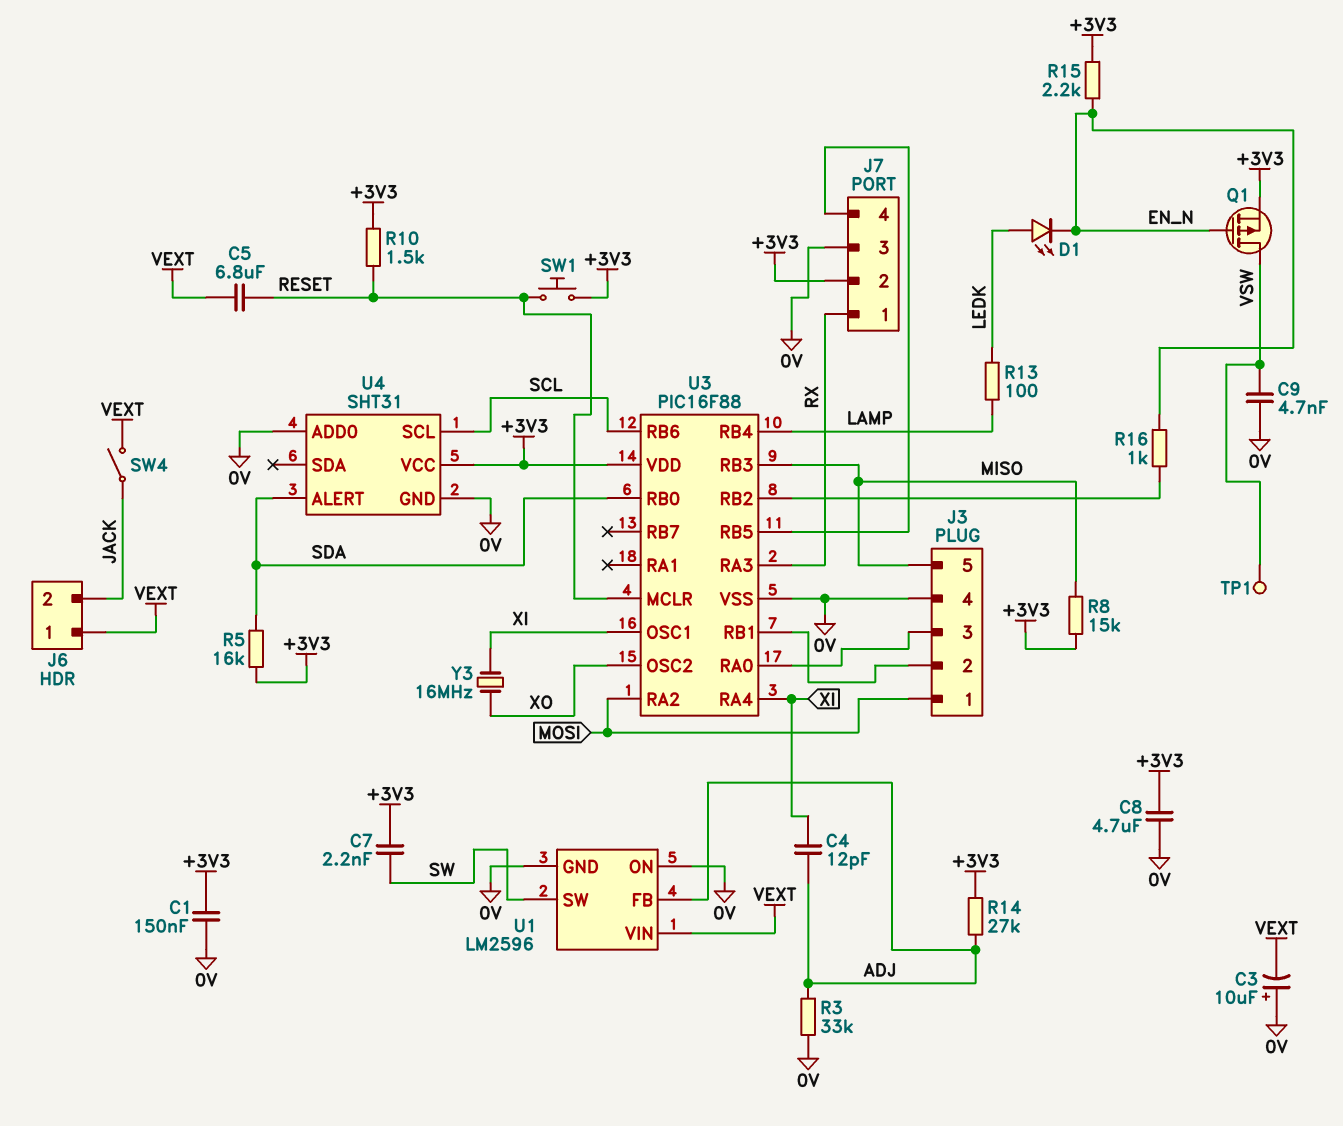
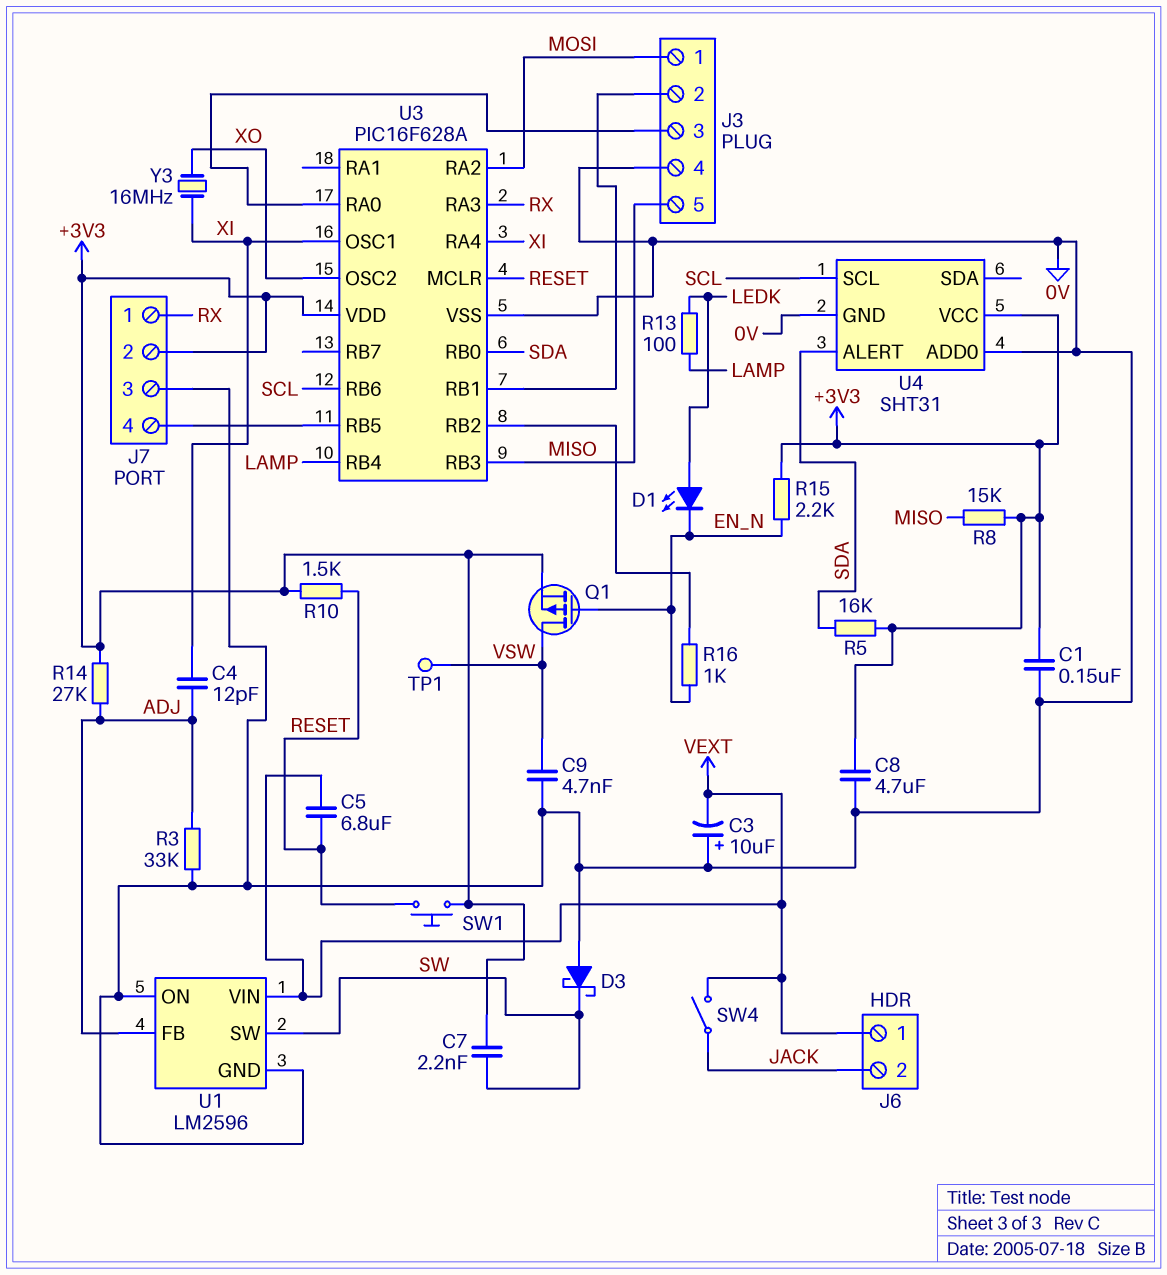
D3: none -> schottky (A 0V, K SW)
U3: PIC16F88 -> PIC16F628A

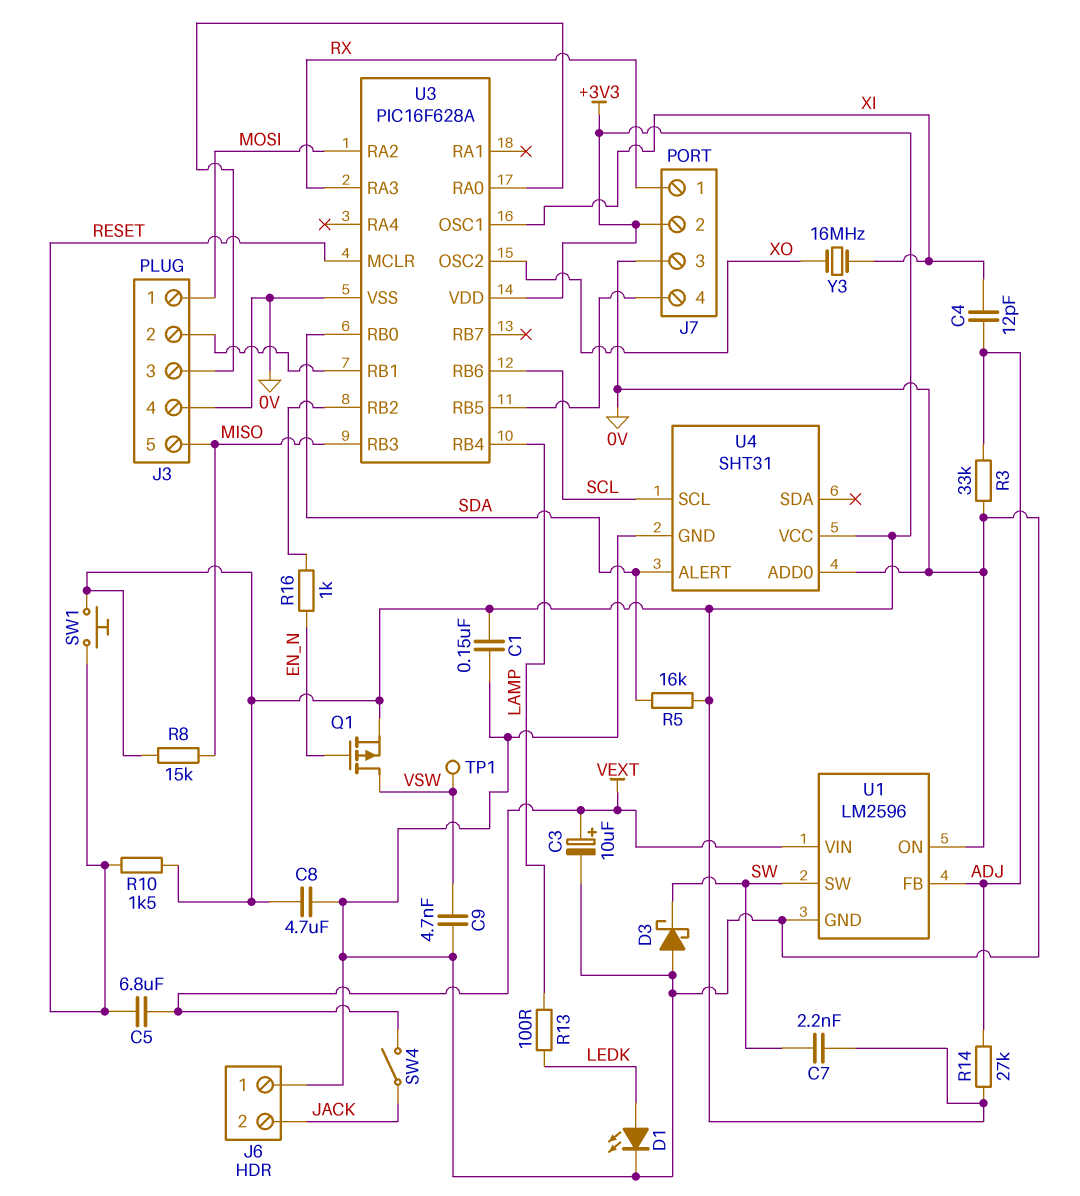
C3: 10uF (plus 0V, minus VEXT) -> 10uF (plus VEXT, minus 0V)
D1: LED (A LEDK, K EN_N) -> LED (A LEDK, K 0V)
J6 pin 1: VEXT -> 0V
R15: 2.2k (+3V3, EN_N) -> none
U3 pin RA4: XI -> none

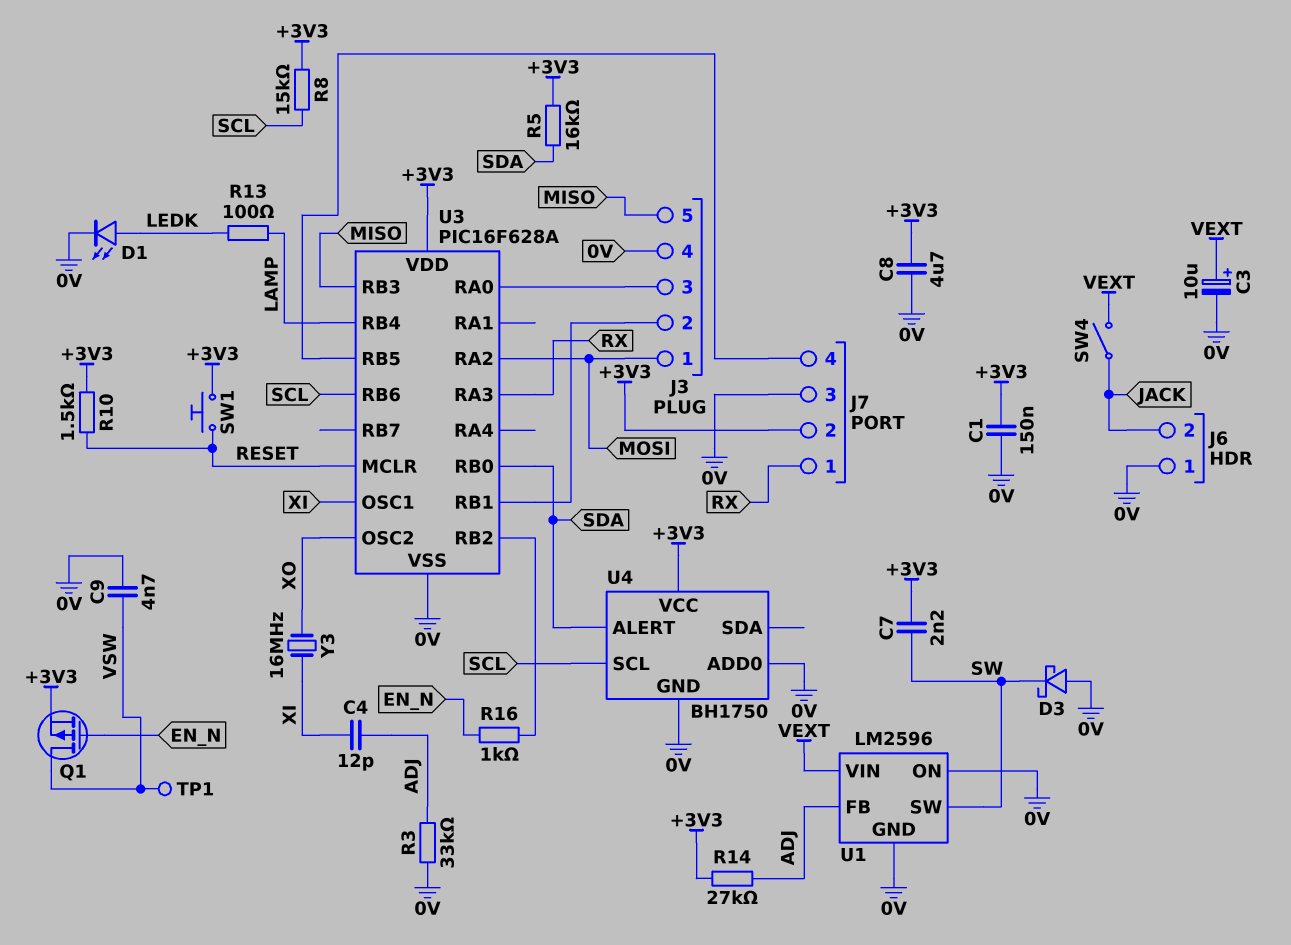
C5: 6.8uF (RESET, VEXT) -> none
R8: 15k (+3V3, MISO) -> 15k (+3V3, SCL)
U4: SHT31 -> BH1750

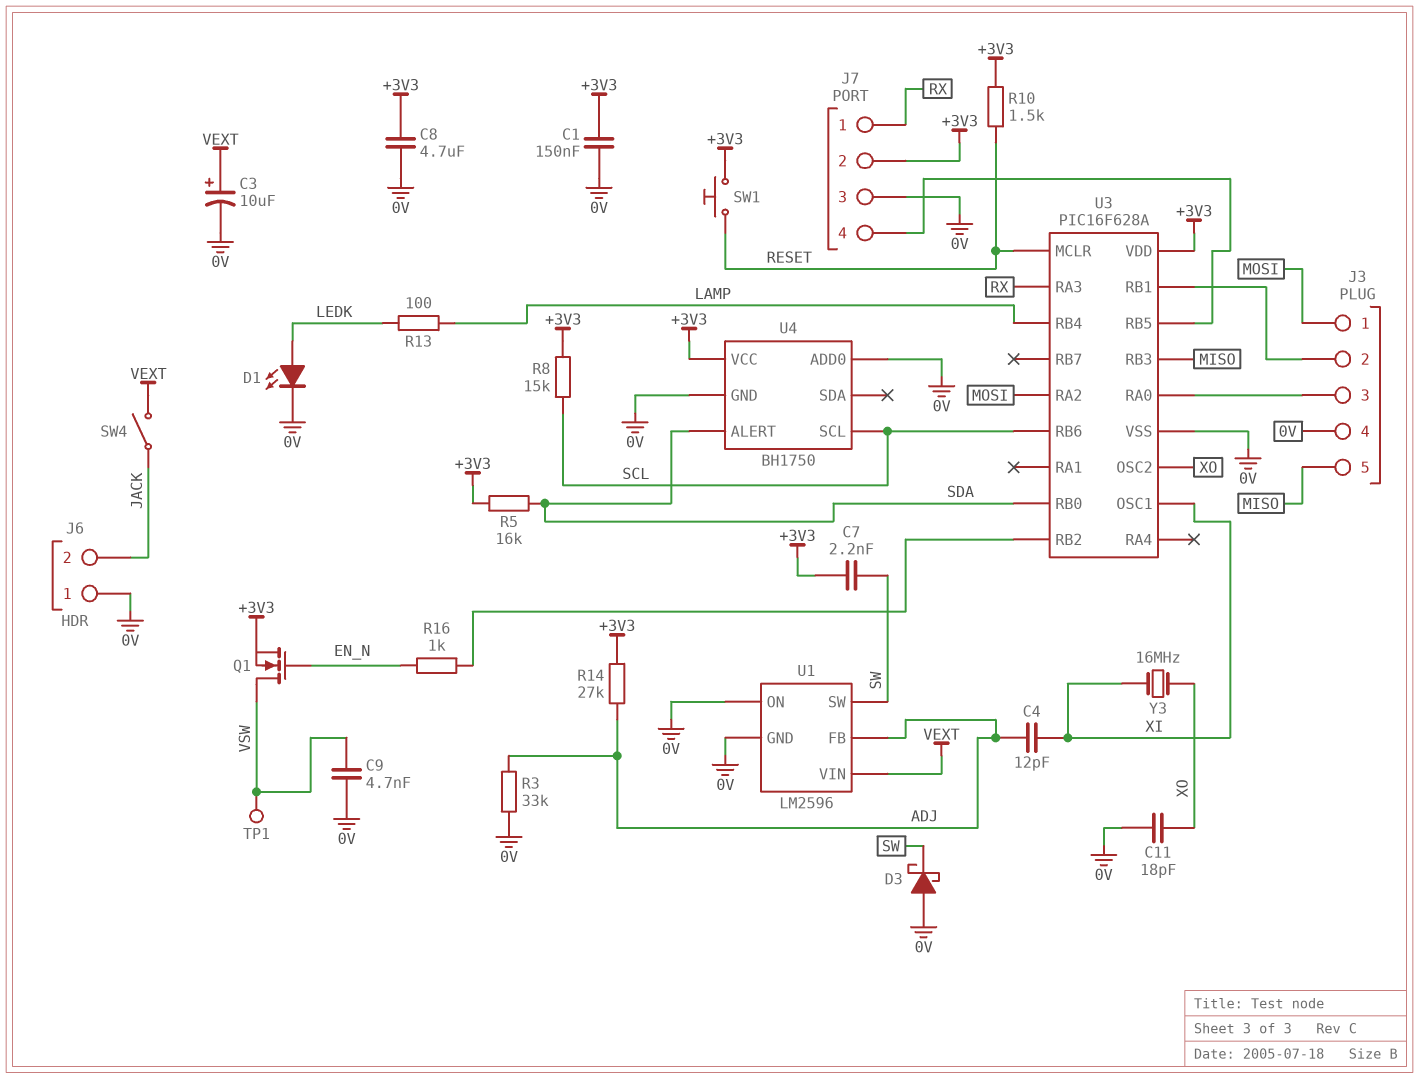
C11: none -> 18pF (0V, XO)
Q1: PMOS (G EN_N, D VSW, S +3V3) -> NMOS (G EN_N, D VSW, S +3V3)

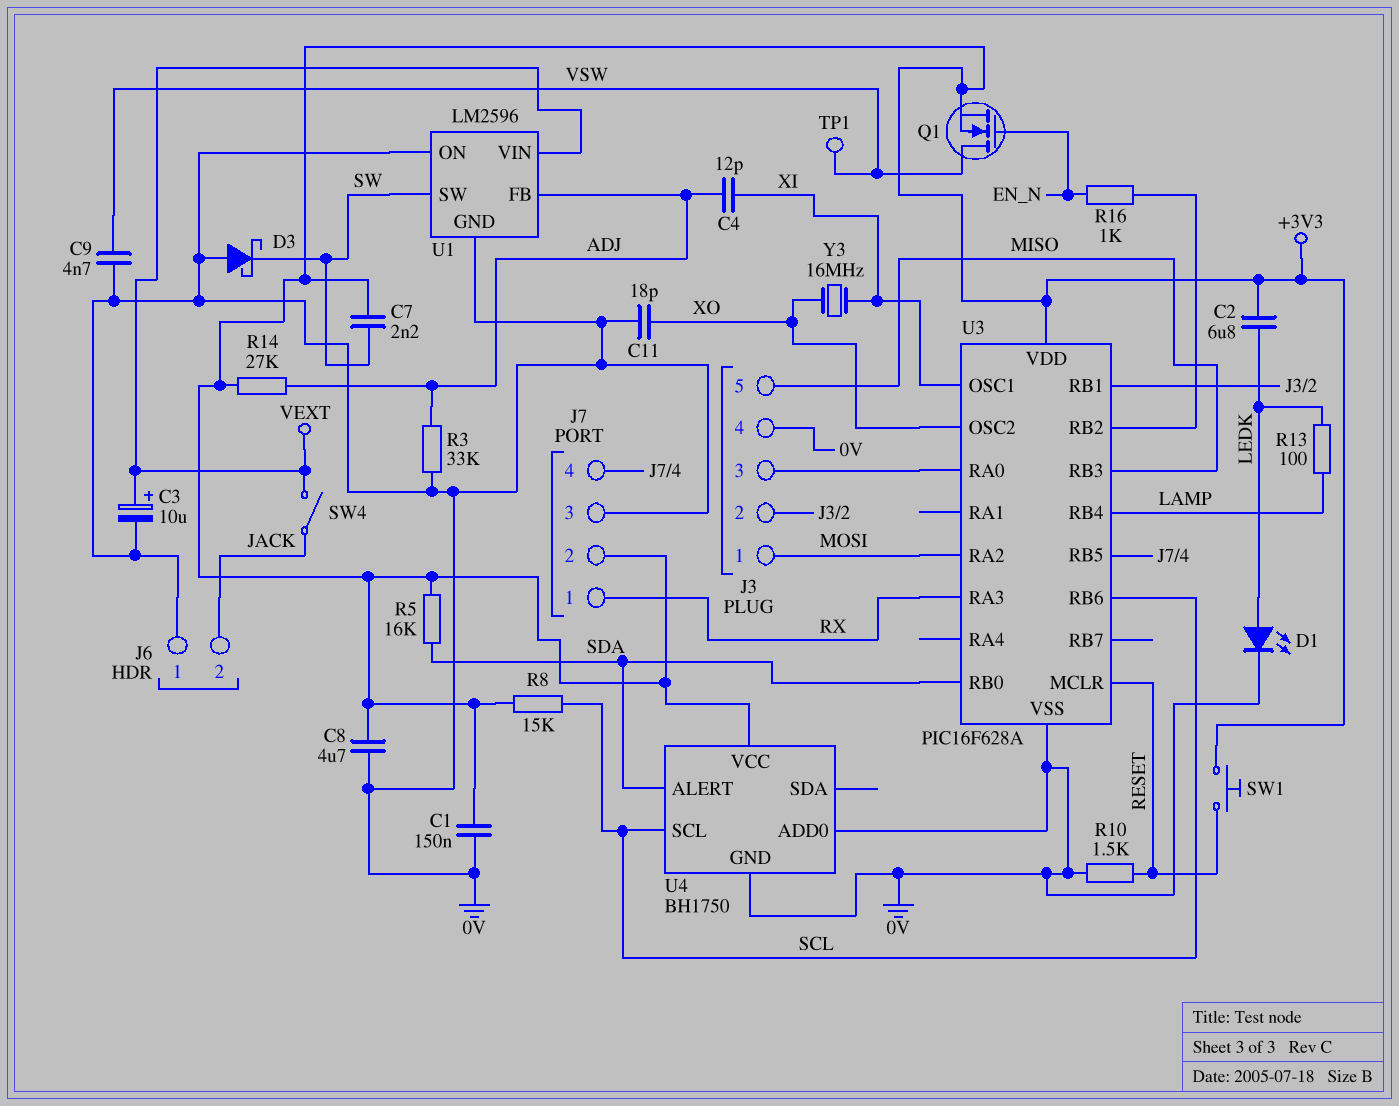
C2: none -> 6.8uF (+3V3, LEDK)
R10: 1.5k (+3V3, RESET) -> 1.5k (0V, RESET)

